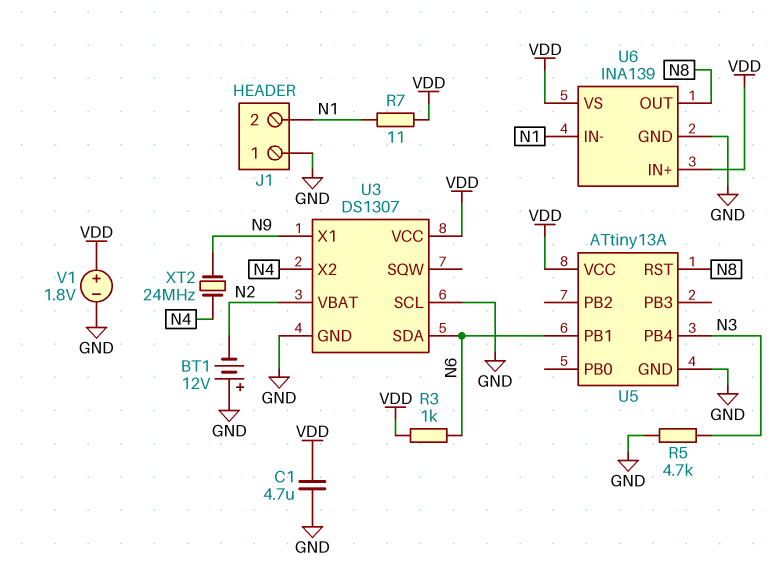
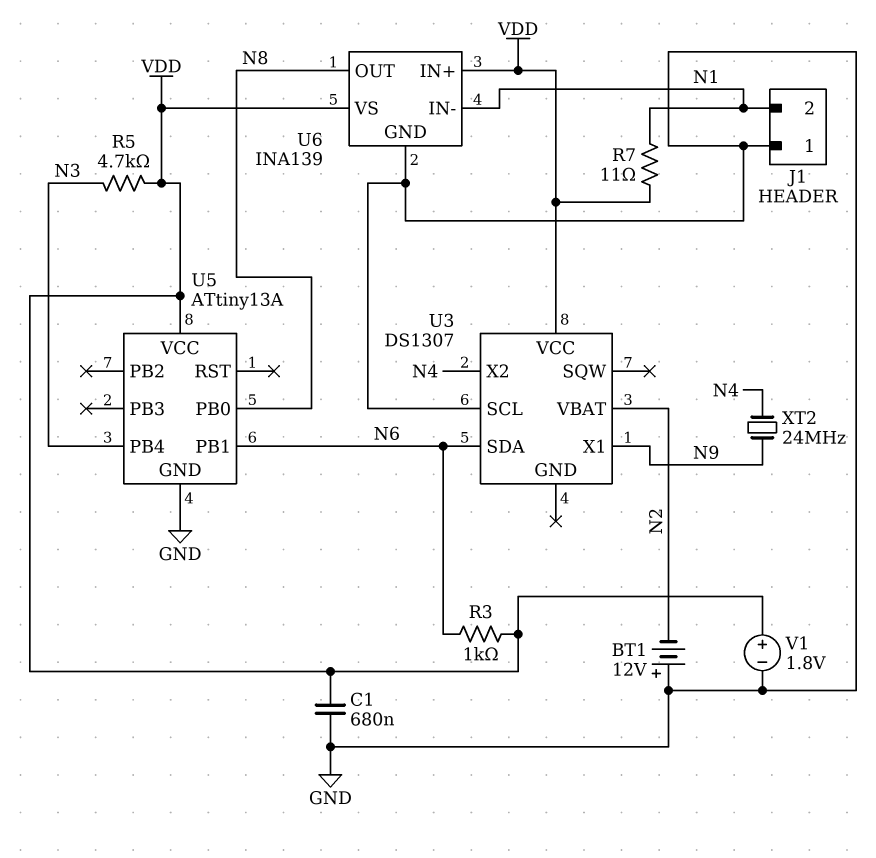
C1: 4.7uF (GND, VDD) -> 680nF (GND, VDD)
R5: 4.7k (GND, N3) -> 4.7k (N3, VDD)
U3 pin GND: GND -> none
U5 pin PB0: none -> N8
U5 pin RST: N8 -> none

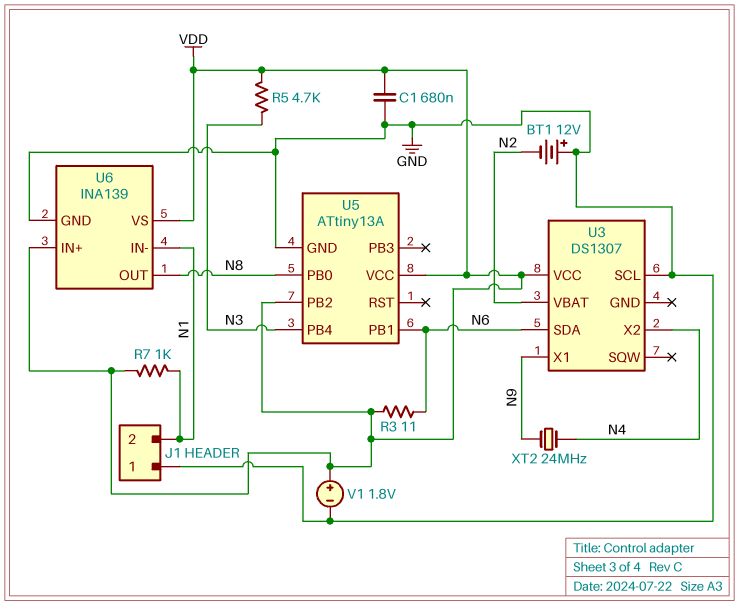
R3: 1k (N6, VDD) -> 11 (N6, VDD)
R7: 11 (N1, VDD) -> 1k (N1, VDD)
U5 pin PB2: none -> VDD

